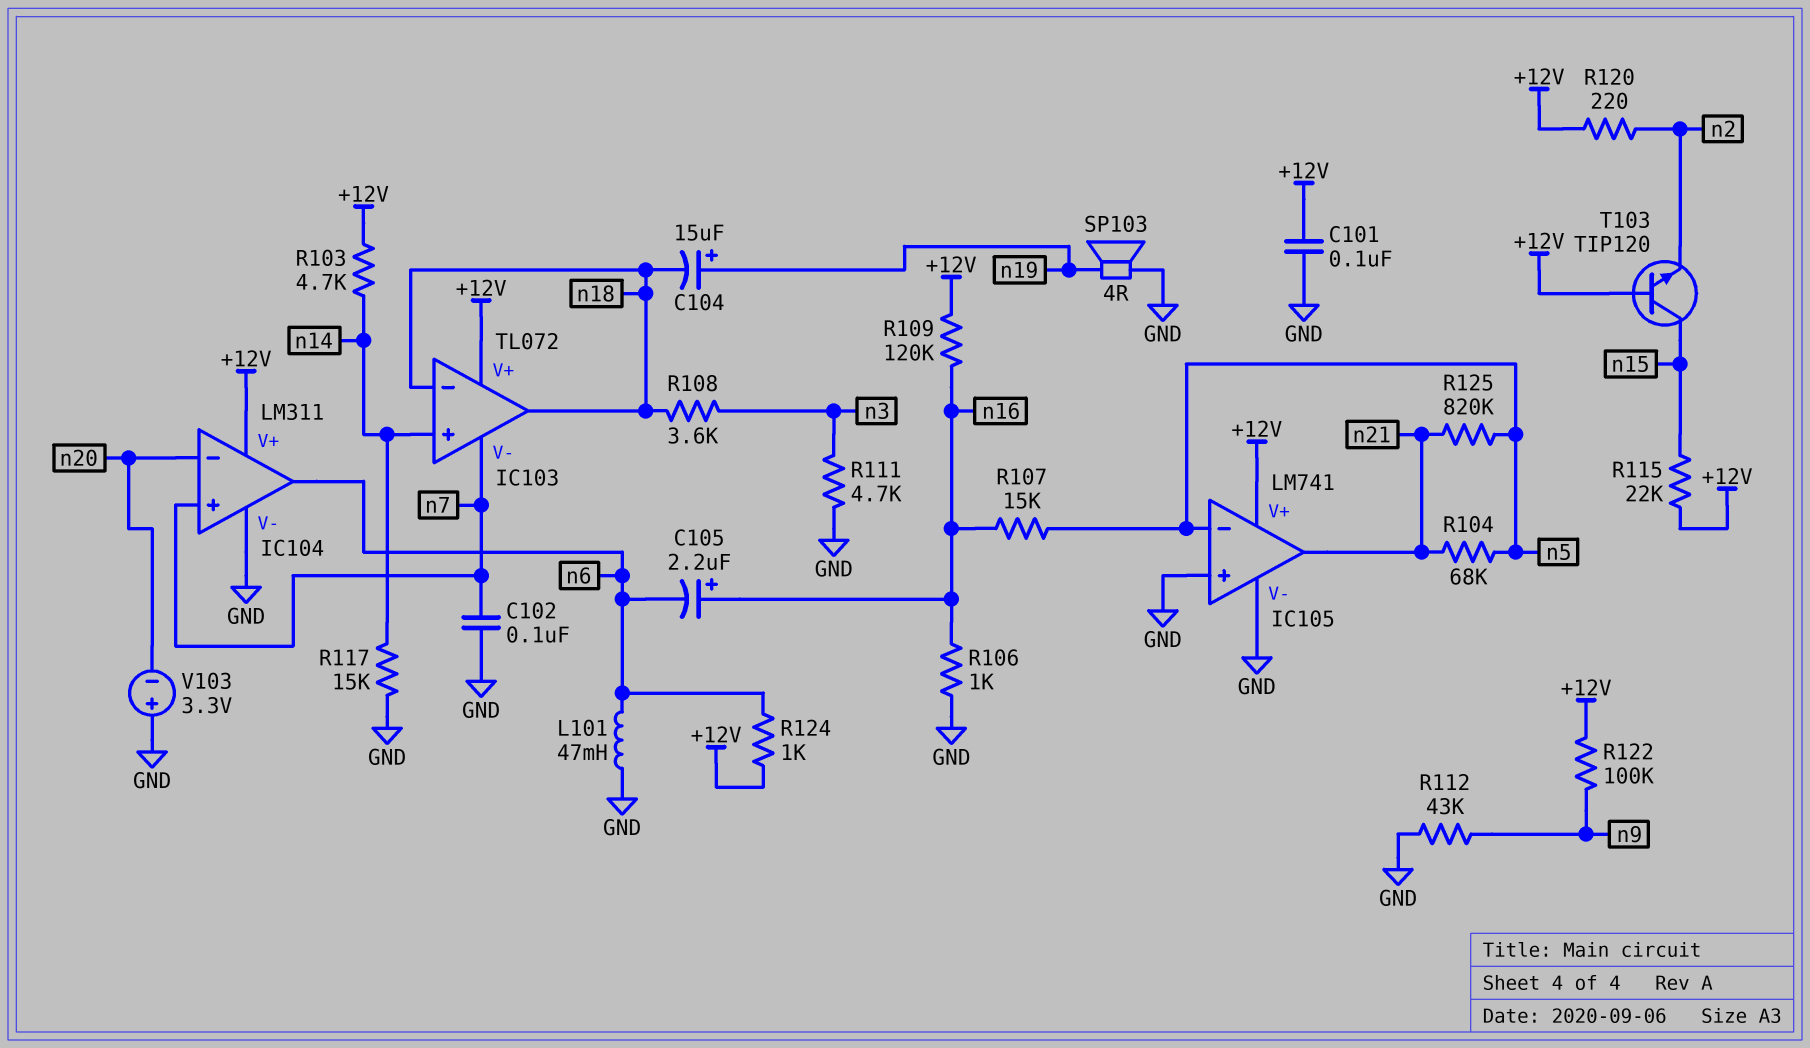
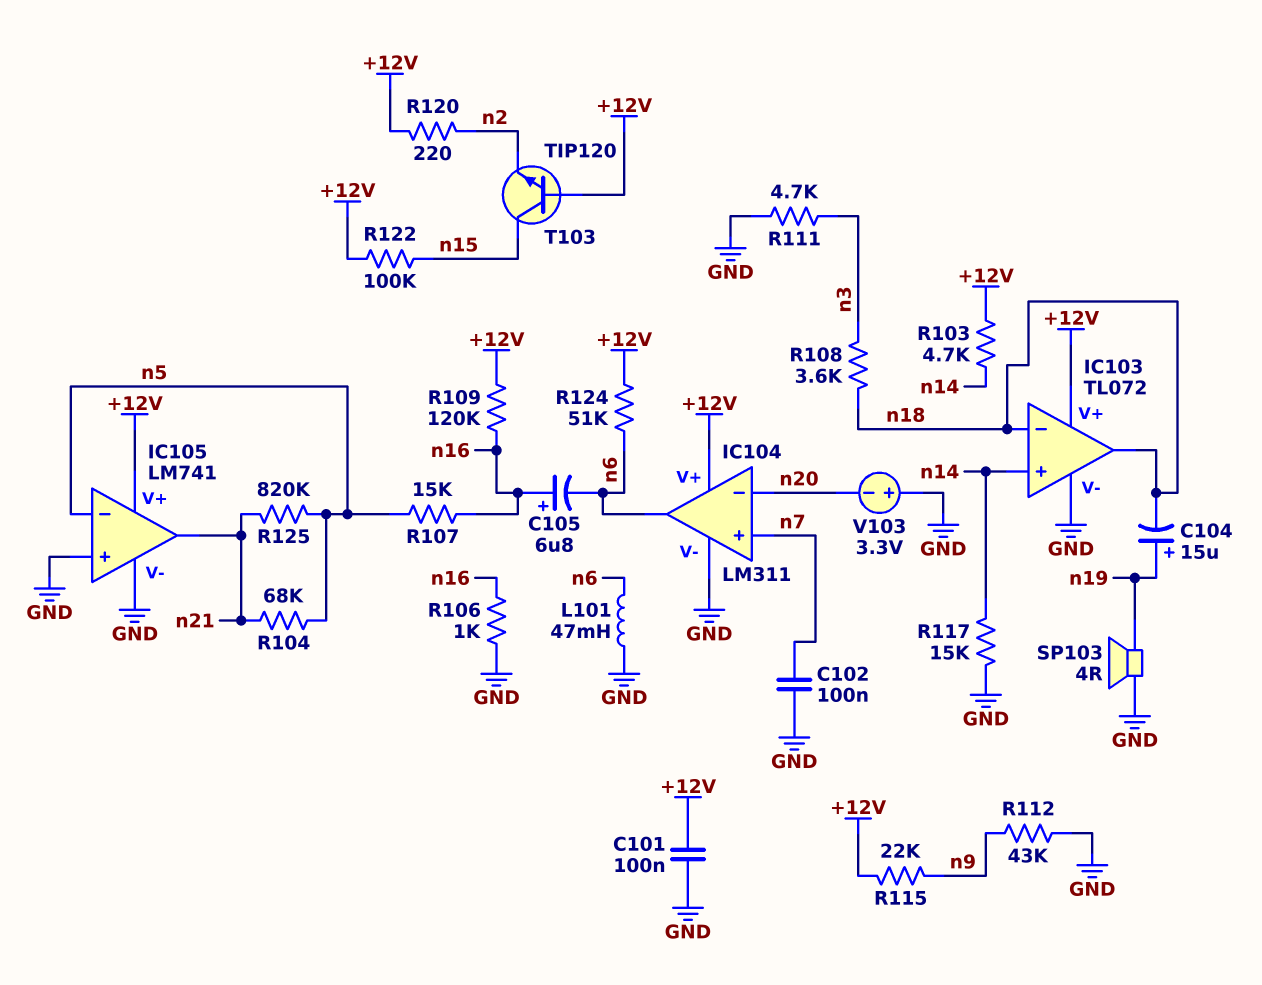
C105: 2.2uF (plus n16, minus n6) -> 6.8uF (plus n16, minus n6)
IC103 pin V-: n7 -> GND
R115: 22k (+12V, n15) -> 22k (+12V, n9)
R122: 100k (+12V, n9) -> 100k (+12V, n15)
R124: 1k (+12V, n6) -> 51k (+12V, n6)

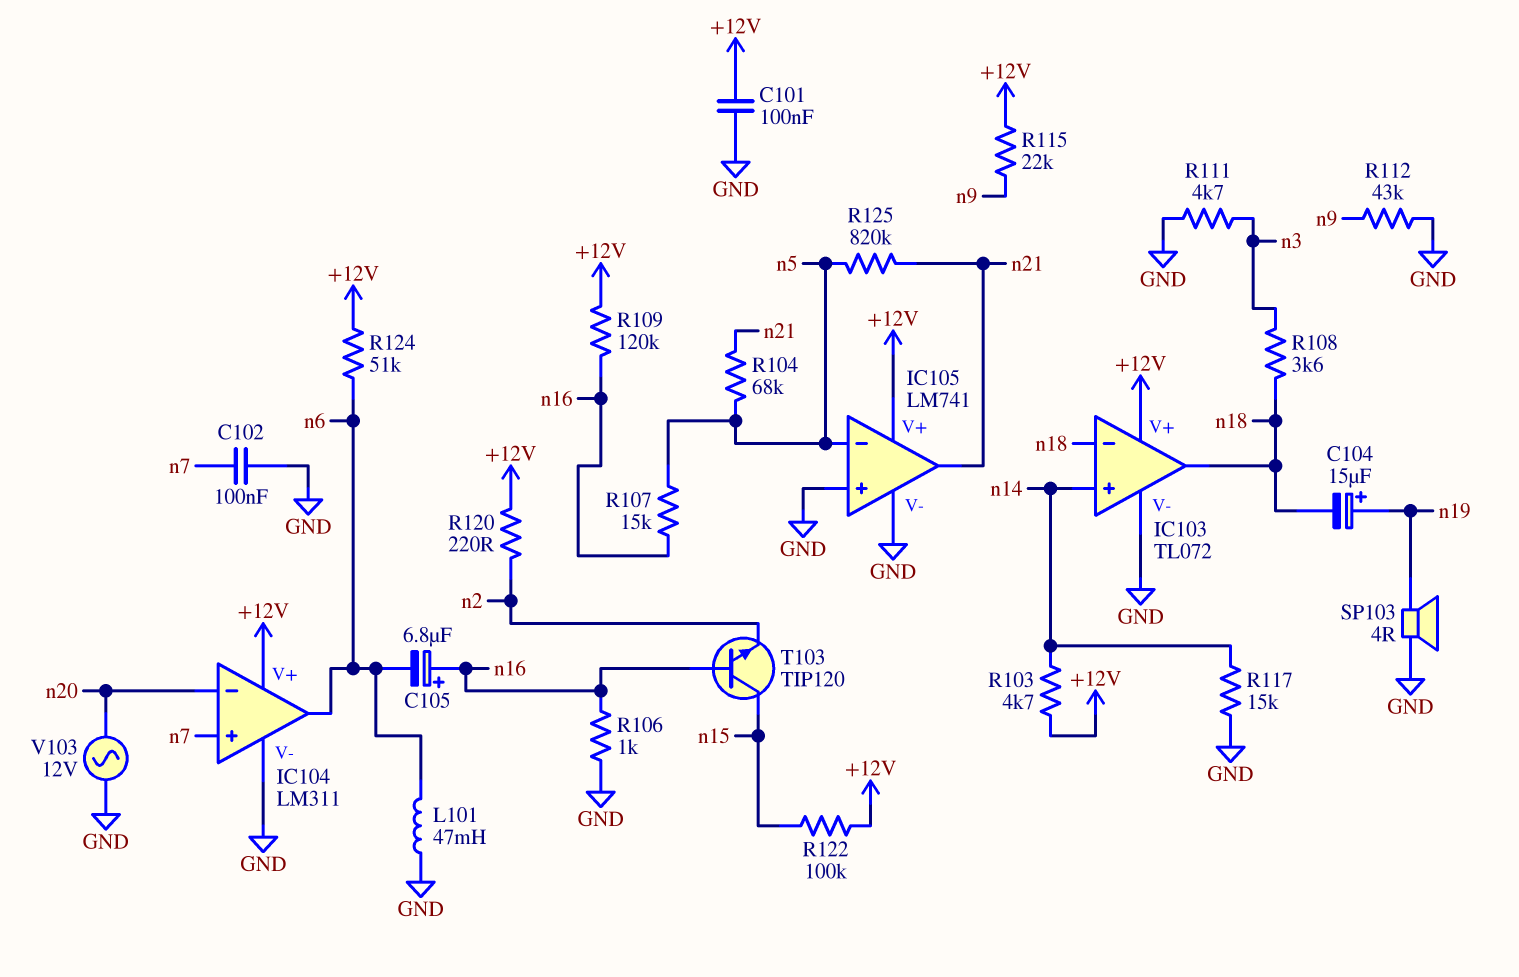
T103: NPN TIP120 (B +12V, C n15, E n2) -> NPN TIP120 (B n16, C n15, E n2)
V103: 3.3V (plus GND, minus n20) -> AC 12V (GND, n20)

